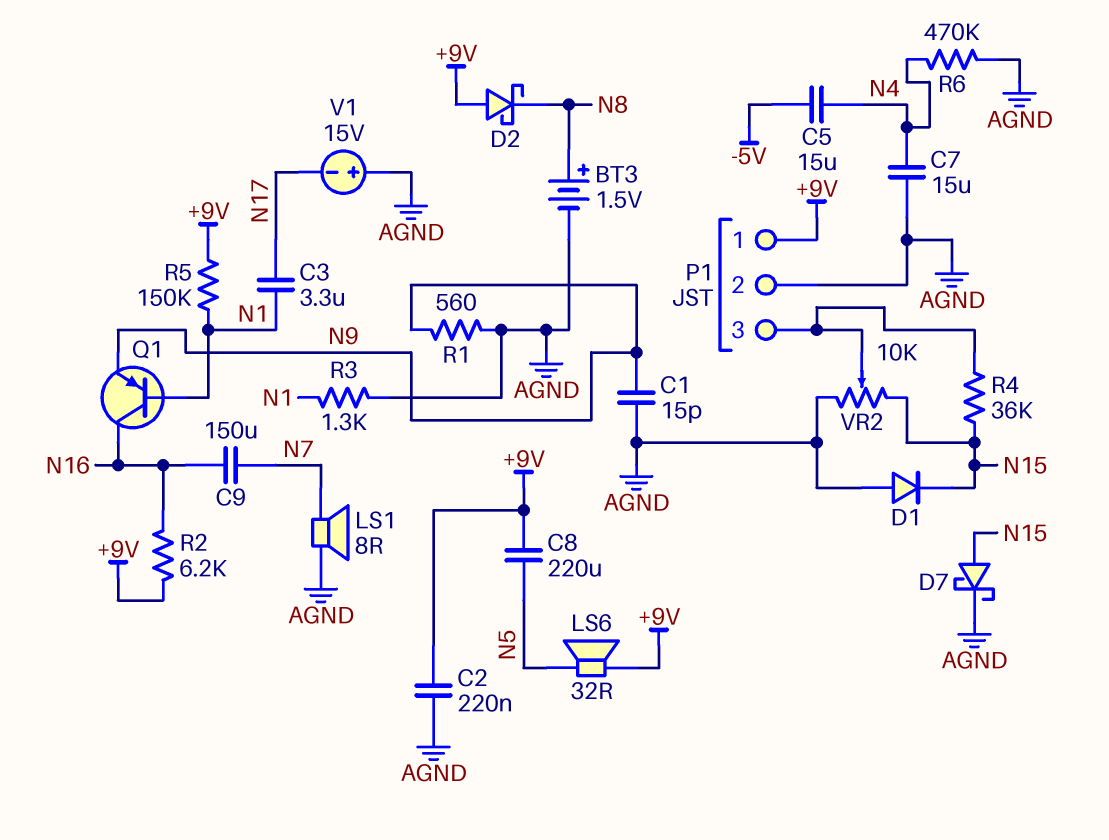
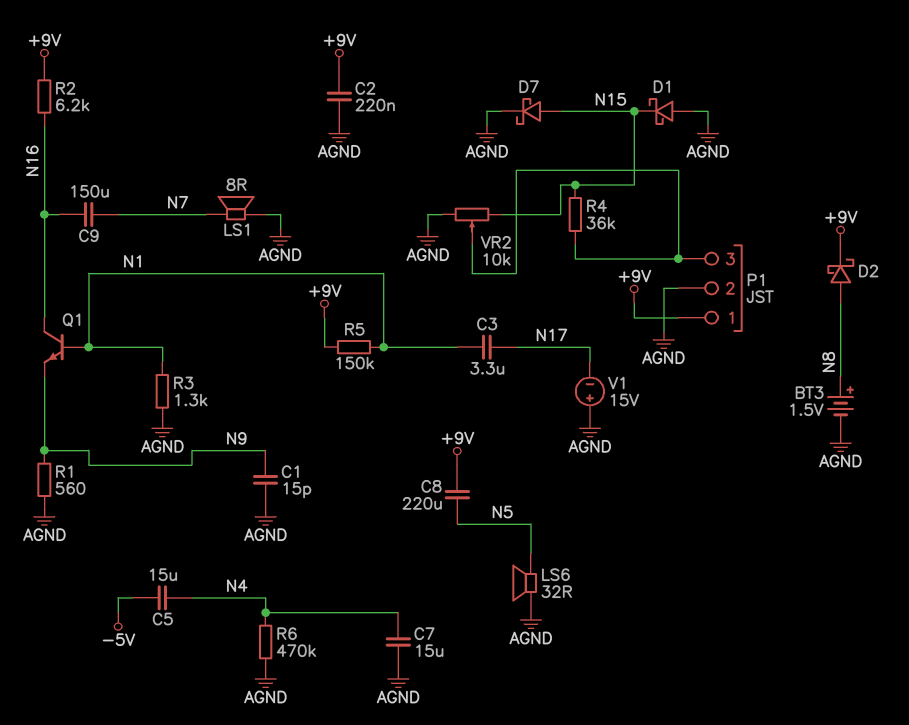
D1: diode (A AGND, K N15) -> schottky (A AGND, K N15)
D2: schottky (A +9V, K N8) -> schottky (A N8, K +9V)
LS6: speaker 32R (+9V, N5) -> speaker 32R (AGND, N5)
Q1: PNP (B N1, C N16, E N9) -> NPN (B N1, C N16, E N9)

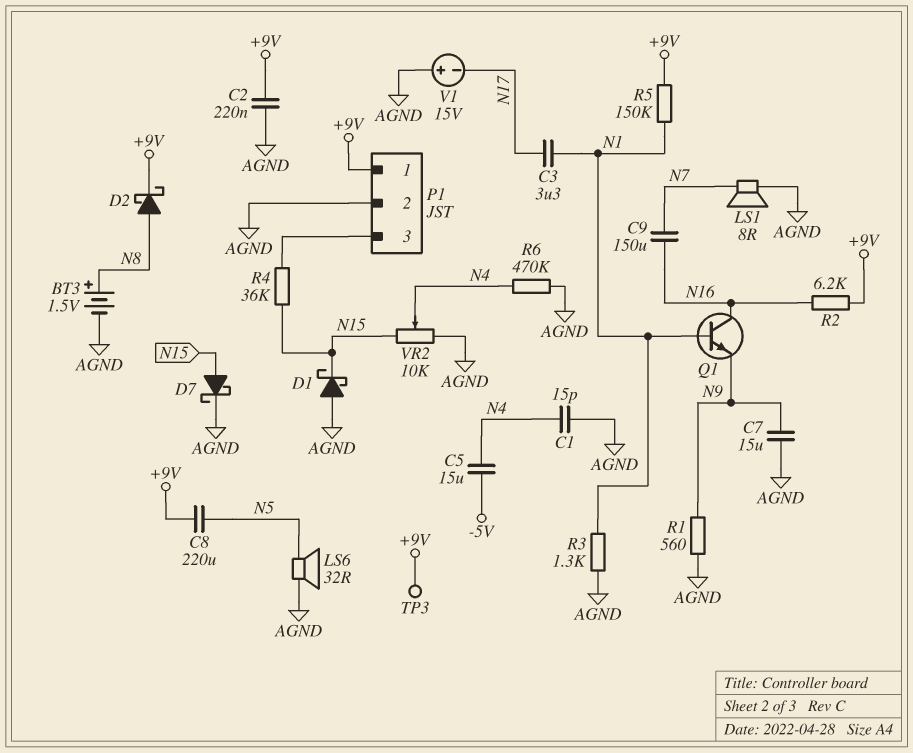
C1: 15pF (AGND, N9) -> 15pF (AGND, N4)
C7: 15uF (AGND, N4) -> 15uF (AGND, N9)
TP3: none -> test point (+9V)
VR2: 10k (AGND, N15, wiper P1/3) -> 10k (AGND, N15, wiper N4)

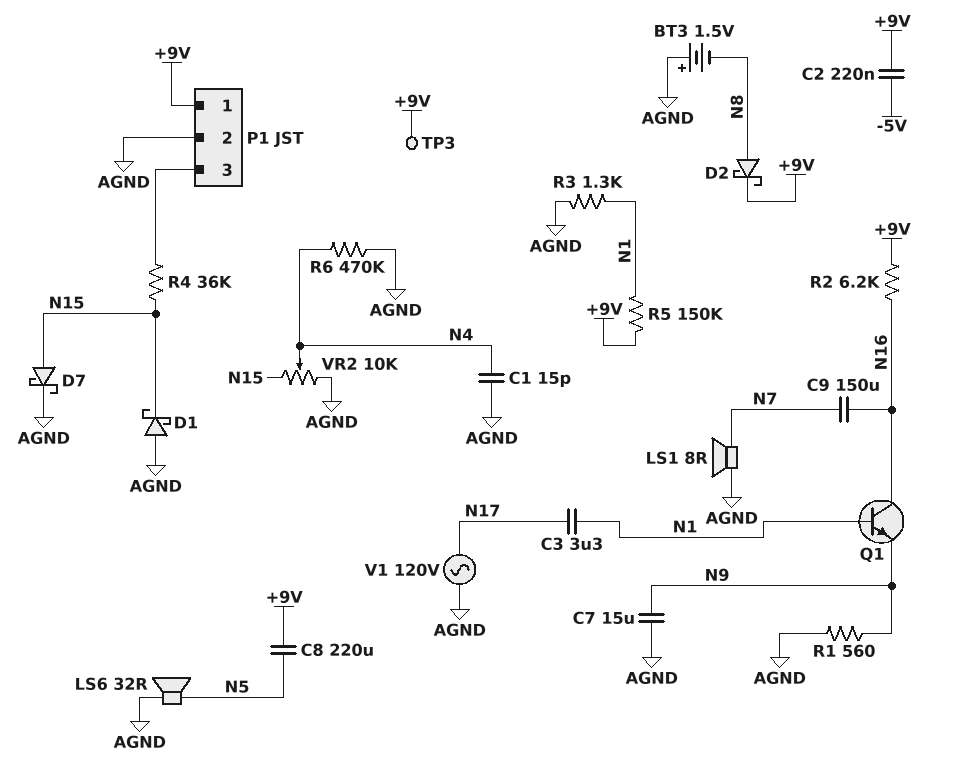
BT3: 1.5V (plus N8, minus AGND) -> 1.5V (plus AGND, minus N8)
C2: 220nF (+9V, AGND) -> 220nF (+9V, -5V)
C5: 15uF (-5V, N4) -> none
V1: 15V (plus AGND, minus N17) -> AC 120V (AGND, N17)

